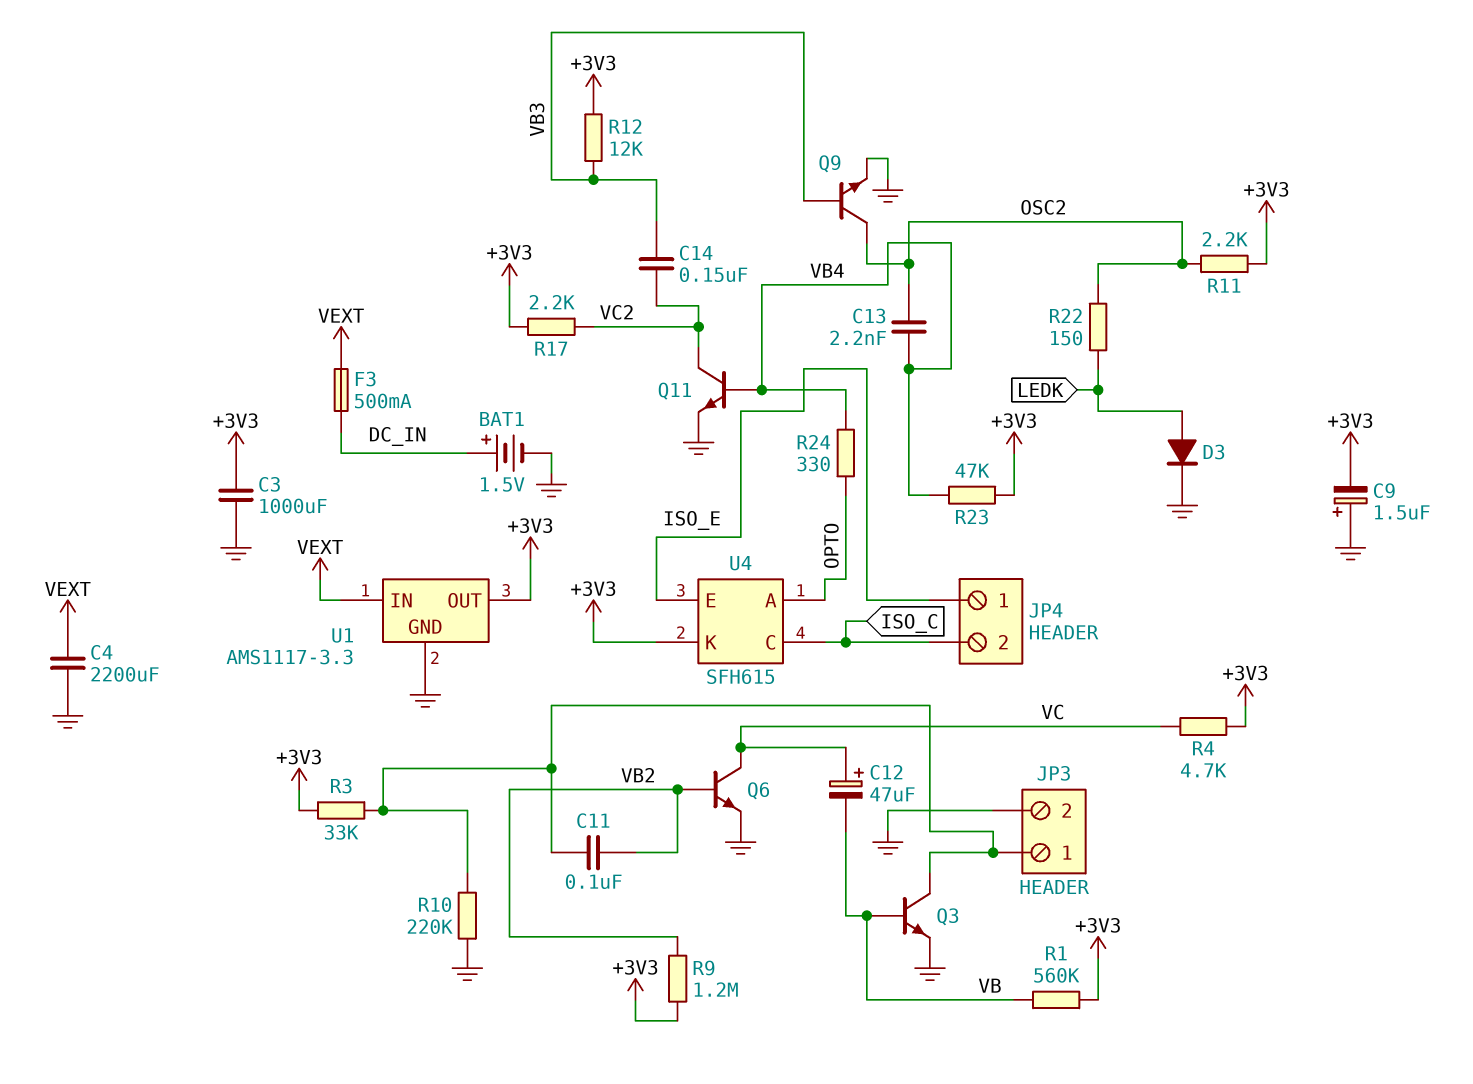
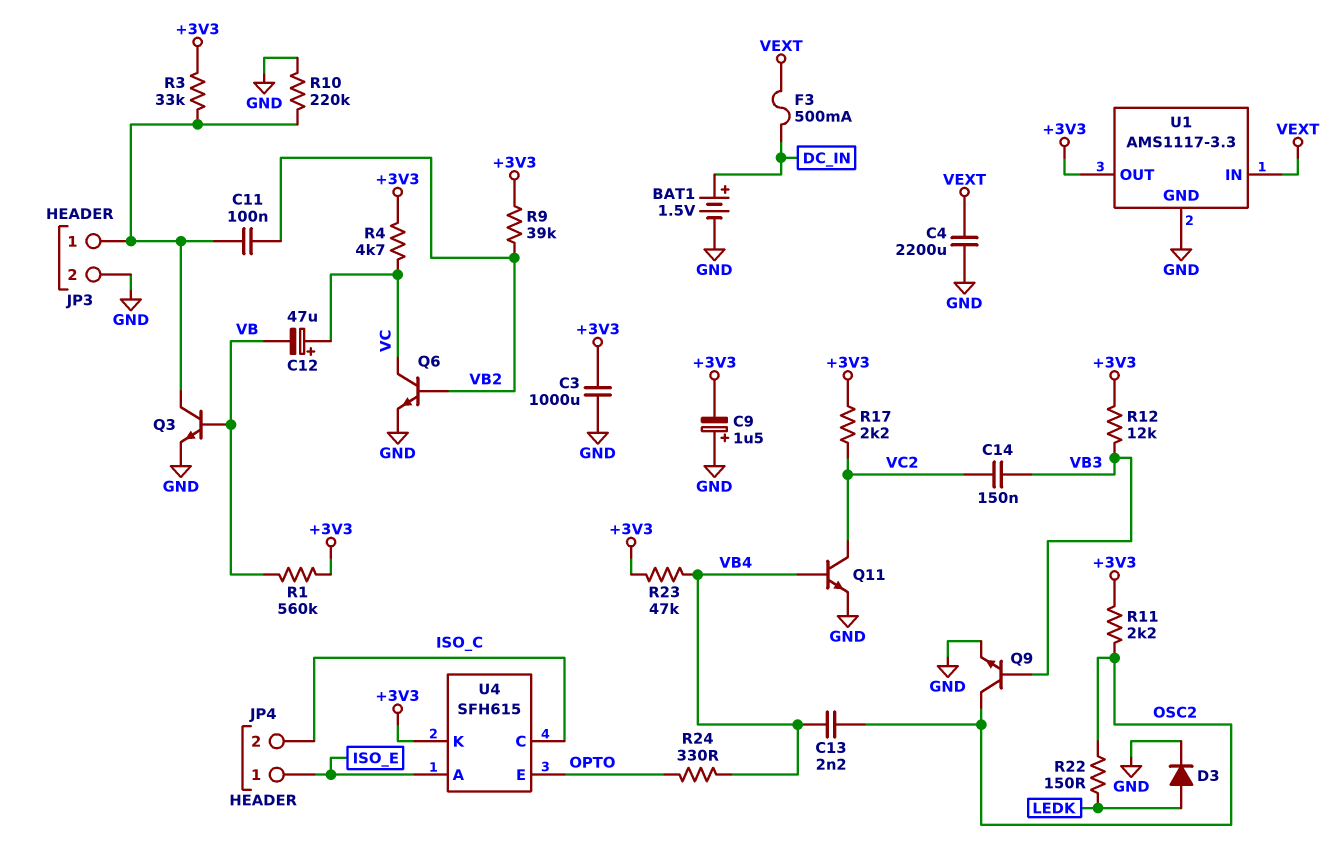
R9: 1.2M (+3V3, VB2) -> 39k (+3V3, VB2)
U4 pin A: OPTO -> ISO_E
U4 pin E: ISO_E -> OPTO

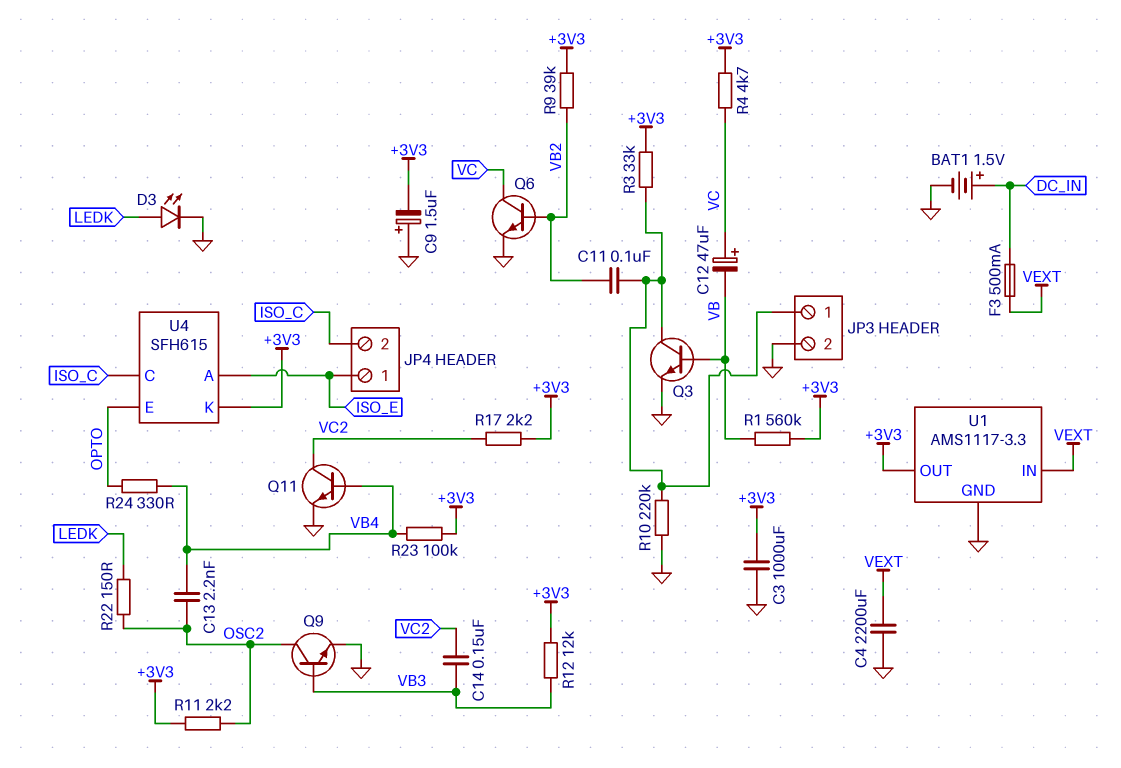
D3: diode (A LEDK, K GND) -> LED (A LEDK, K GND)
R23: 47k (+3V3, VB4) -> 100k (+3V3, VB4)

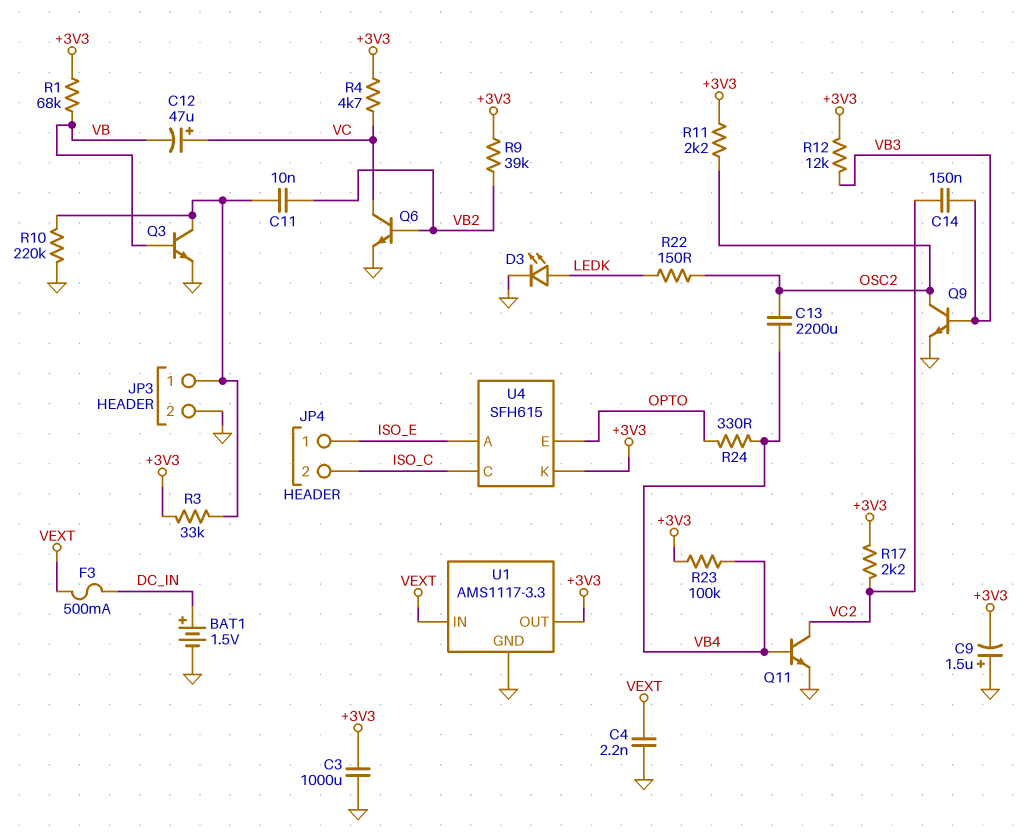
C4: 2200uF (GND, VEXT) -> 2.2nF (GND, VEXT)
C11: 100nF (JP3/1, VB2) -> 10nF (JP3/1, VB2)
C13: 2.2nF (OSC2, VB4) -> 2200uF (OSC2, VB4)
R1: 560k (+3V3, VB) -> 68k (+3V3, VB)

